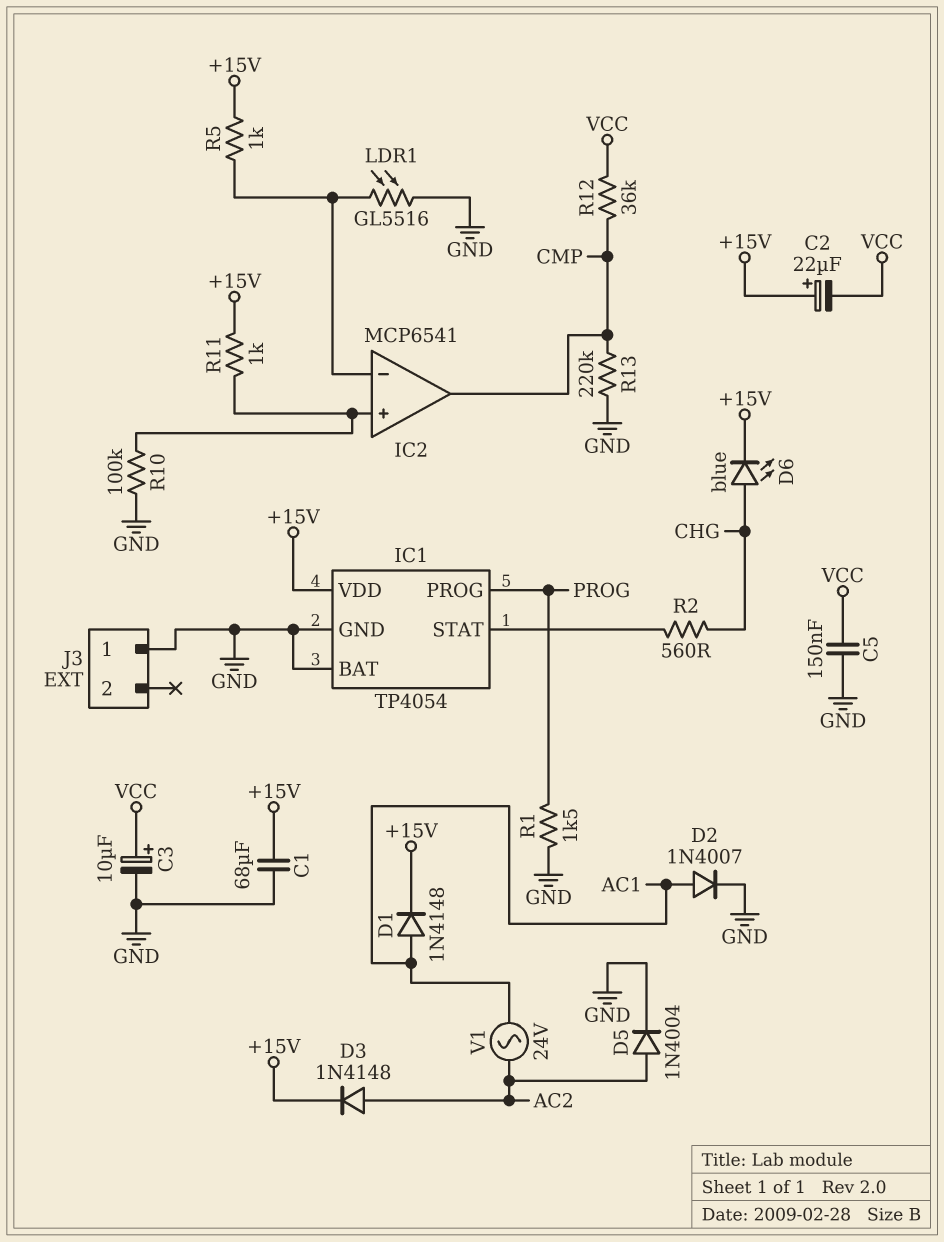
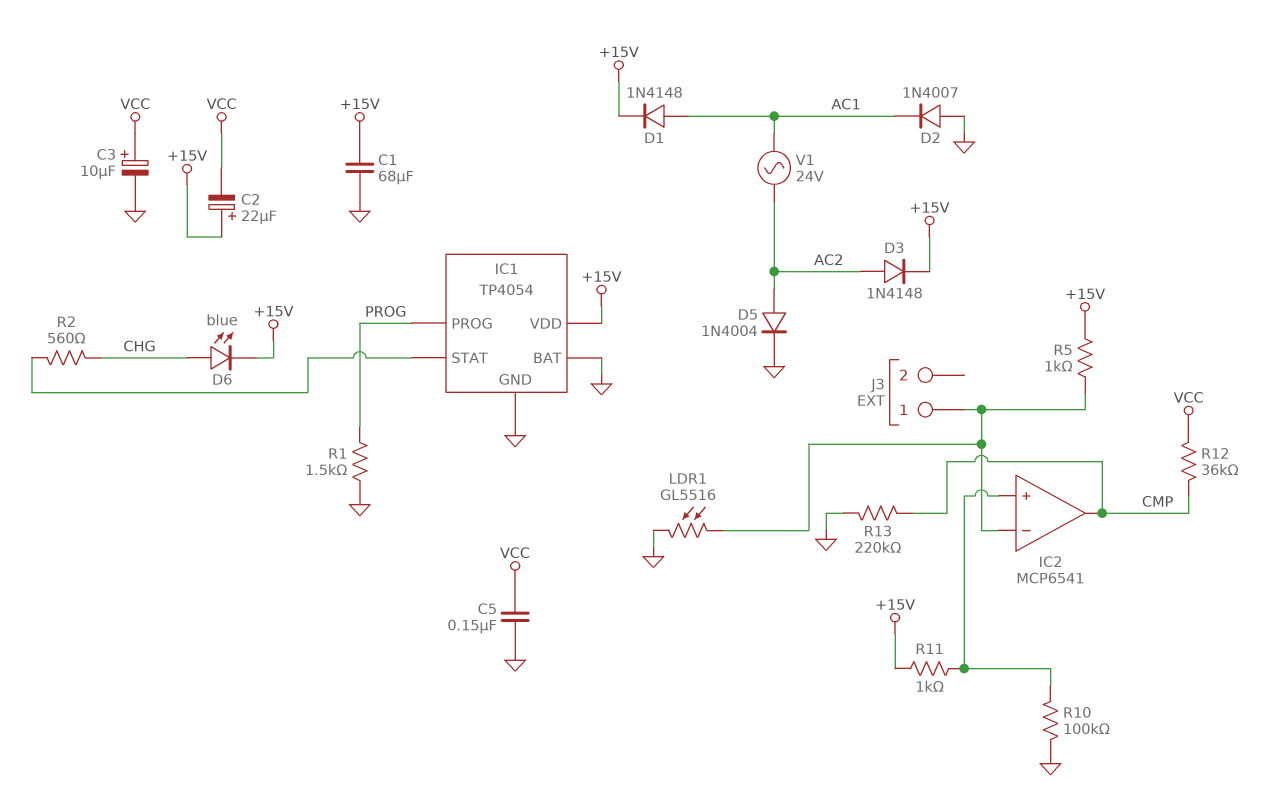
D2: diode 1N4007 (A AC1, K GND) -> diode 1N4007 (A GND, K AC1)
J3 pin 1: GND -> IC2/in-

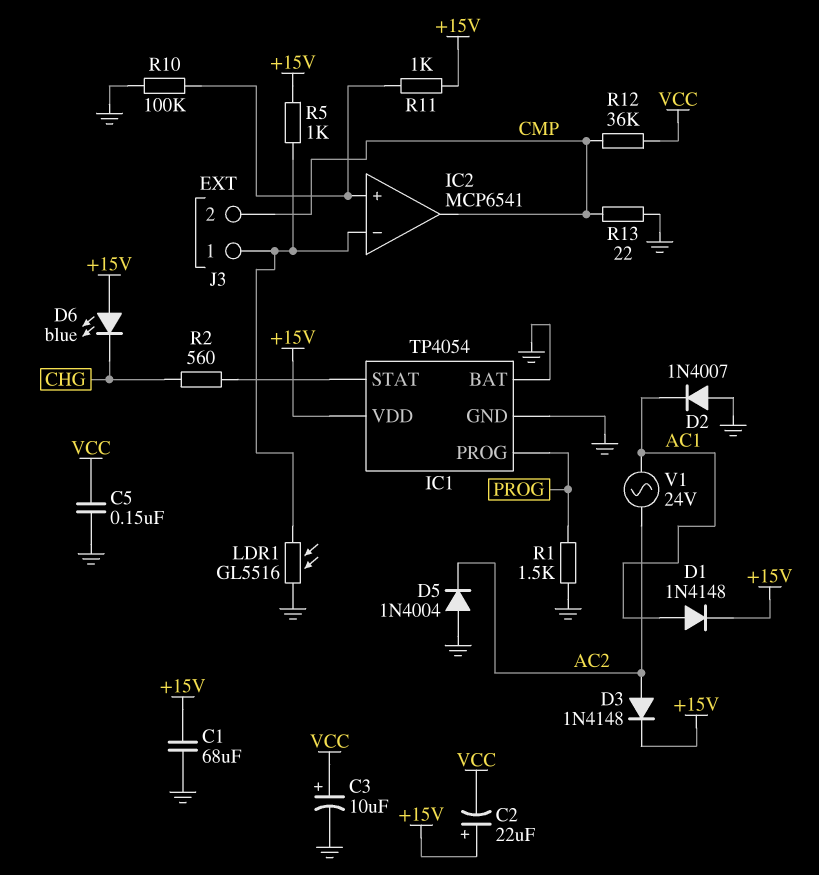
D5: diode 1N4004 (A AC2, K GND) -> diode 1N4004 (A GND, K AC2)
D6: LED blue (A CHG, K +15V) -> LED blue (A +15V, K CHG)
J3 pin 2: none -> CMP
R13: 220k (CMP, GND) -> 22 (CMP, GND)

